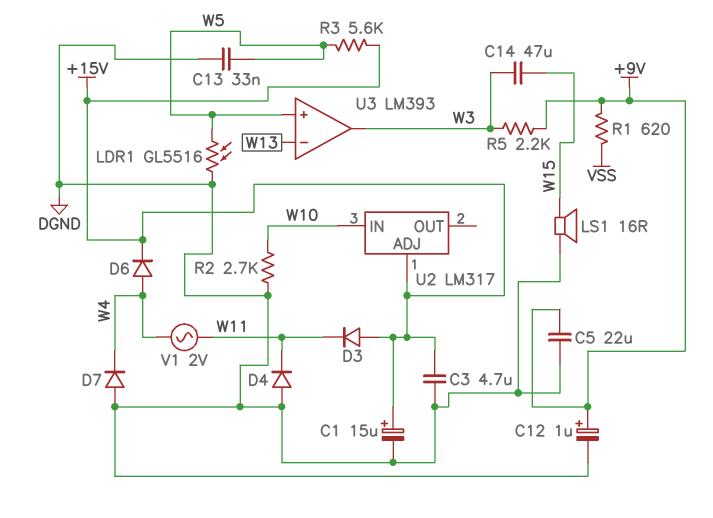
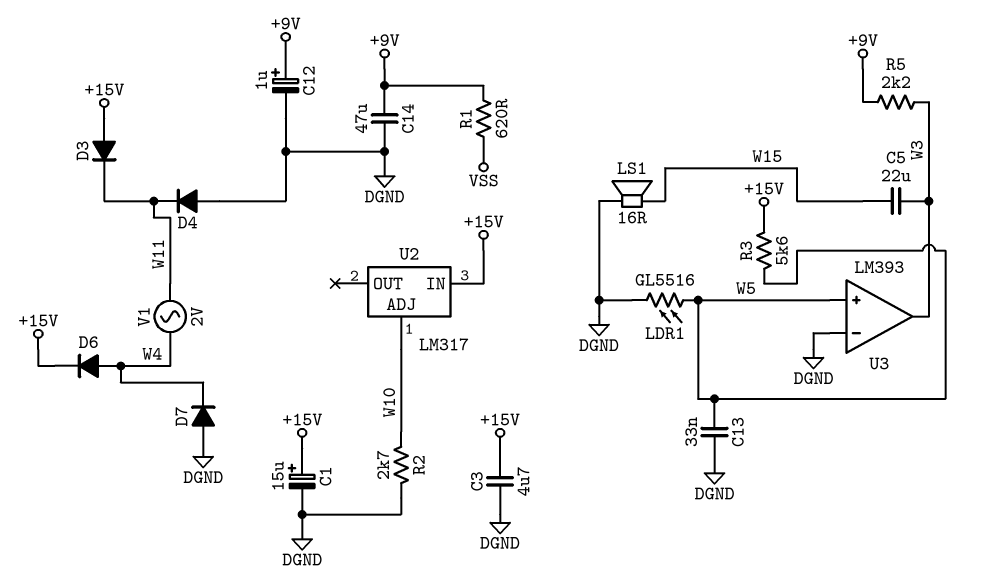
C5: 22uF (+9V, DGND) -> 22uF (W3, W15)
C14: 47uF (W3, W15) -> 47uF (+9V, DGND)
U2 pin ADJ: +15V -> W10
U2 pin IN: W10 -> +15V
U3 pin in-: W13 -> DGND

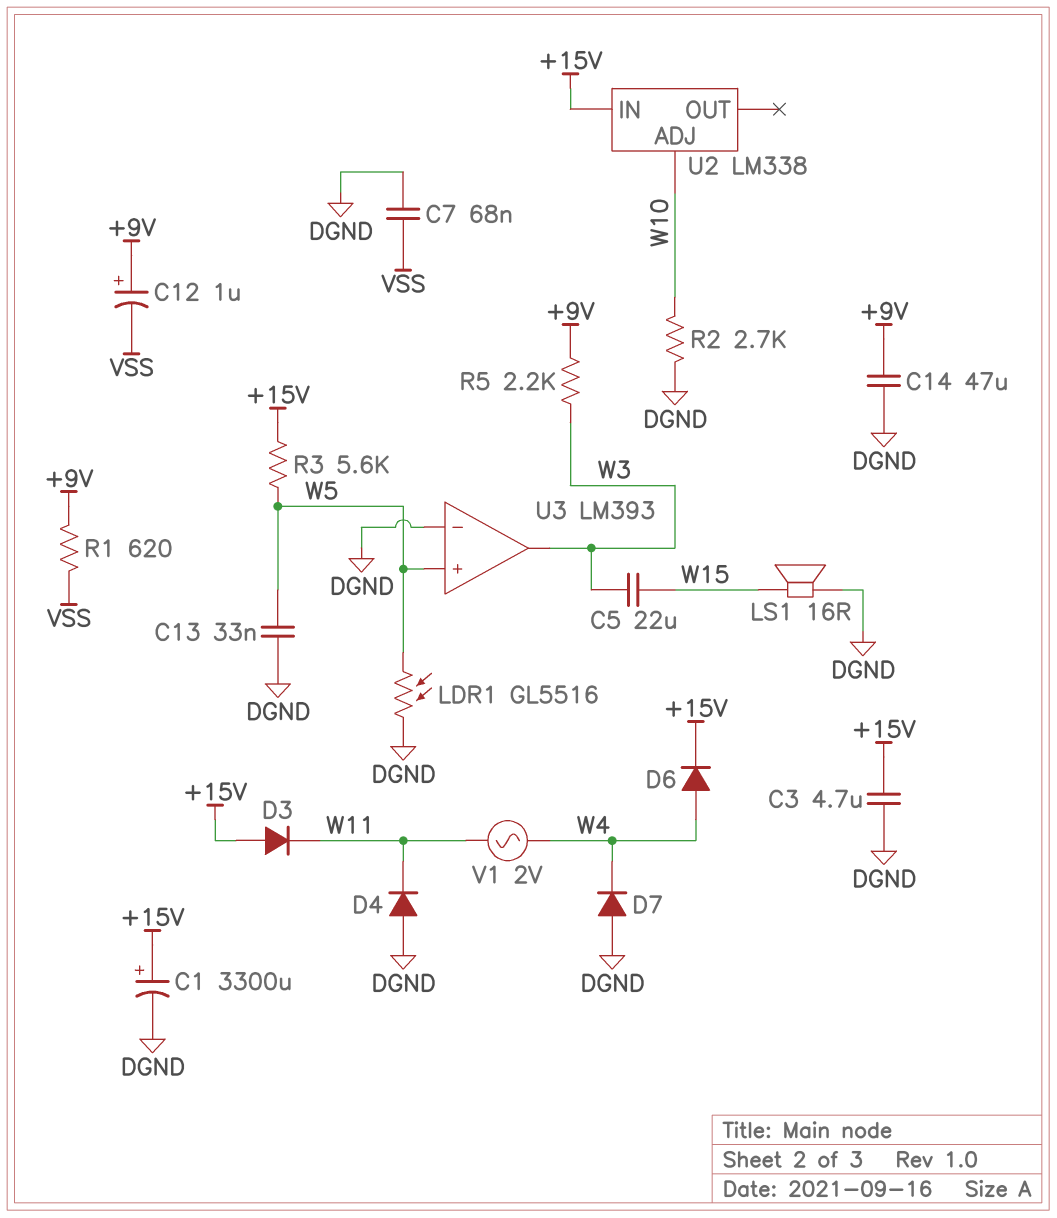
C1: 15uF (plus +15V, minus DGND) -> 3300uF (plus +15V, minus DGND)
C7: none -> 68nF (DGND, VSS)
C12: 1uF (plus +9V, minus DGND) -> 1uF (plus +9V, minus VSS)
U2: LM317 -> LM338

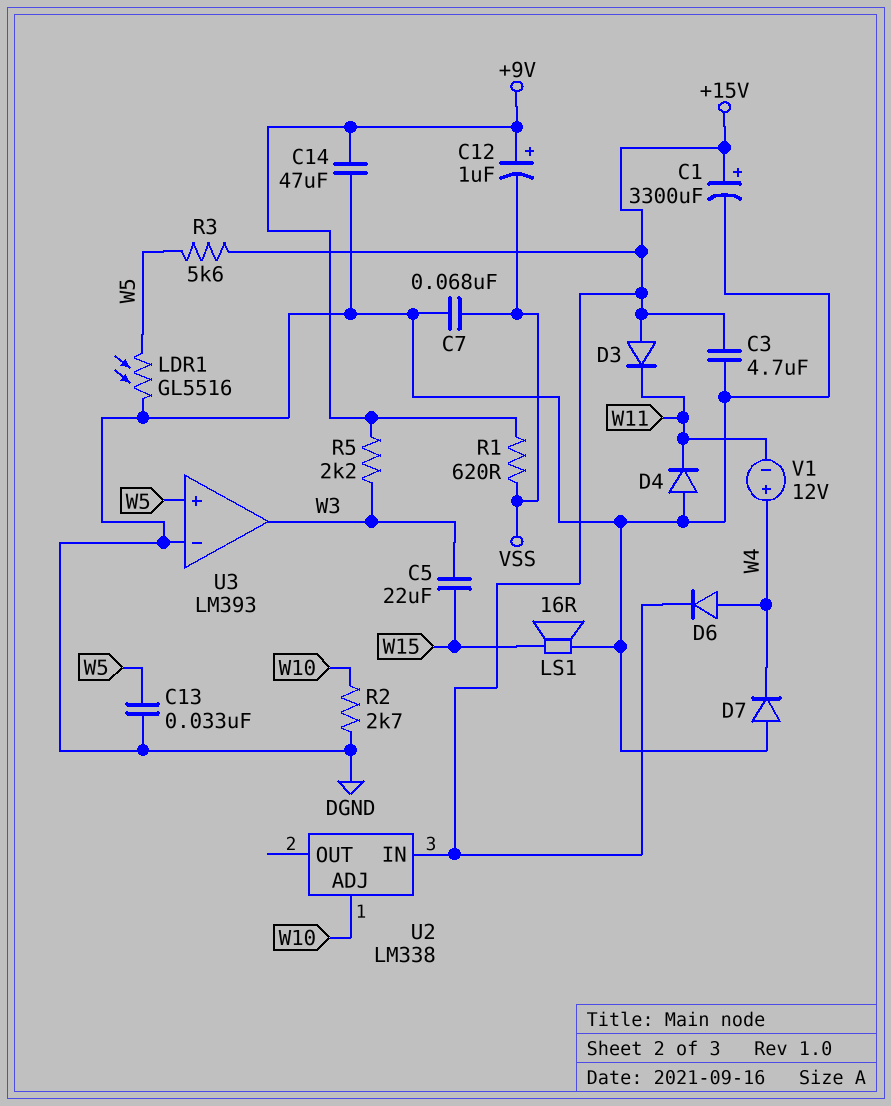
V1: AC 2V (W4, W11) -> 12V (plus W4, minus W11)

